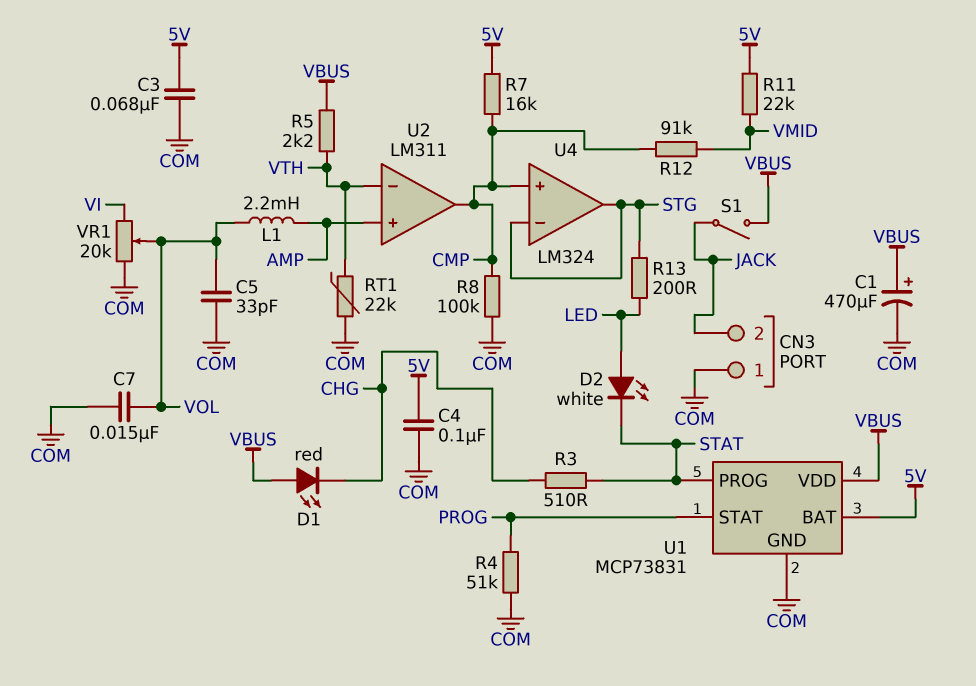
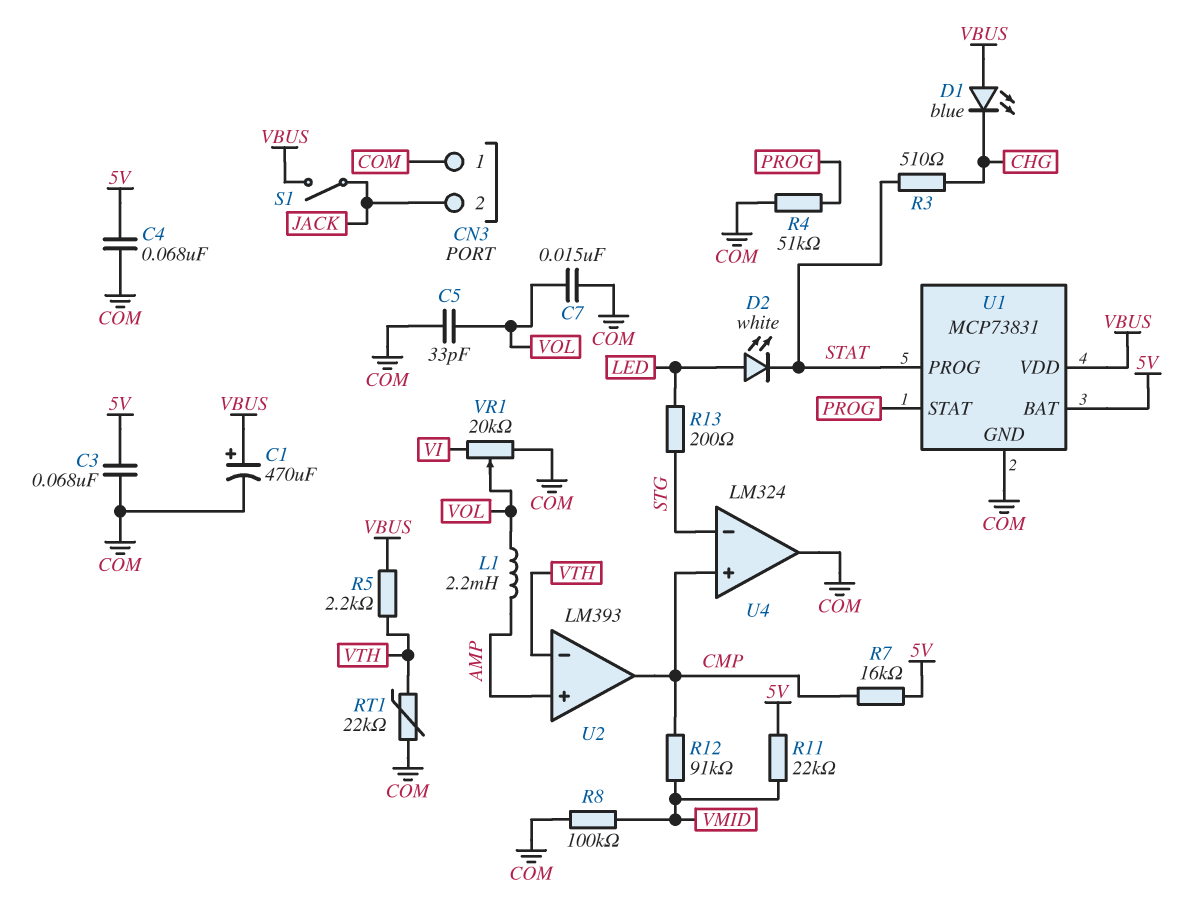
C4: 100nF (5V, COM) -> 68nF (5V, COM)
D1: LED red (A VBUS, K CHG) -> LED blue (A VBUS, K CHG)
R8: 100k (CMP, COM) -> 100k (COM, VMID)
U2: LM311 -> LM393
U4 pin out: STG -> COM

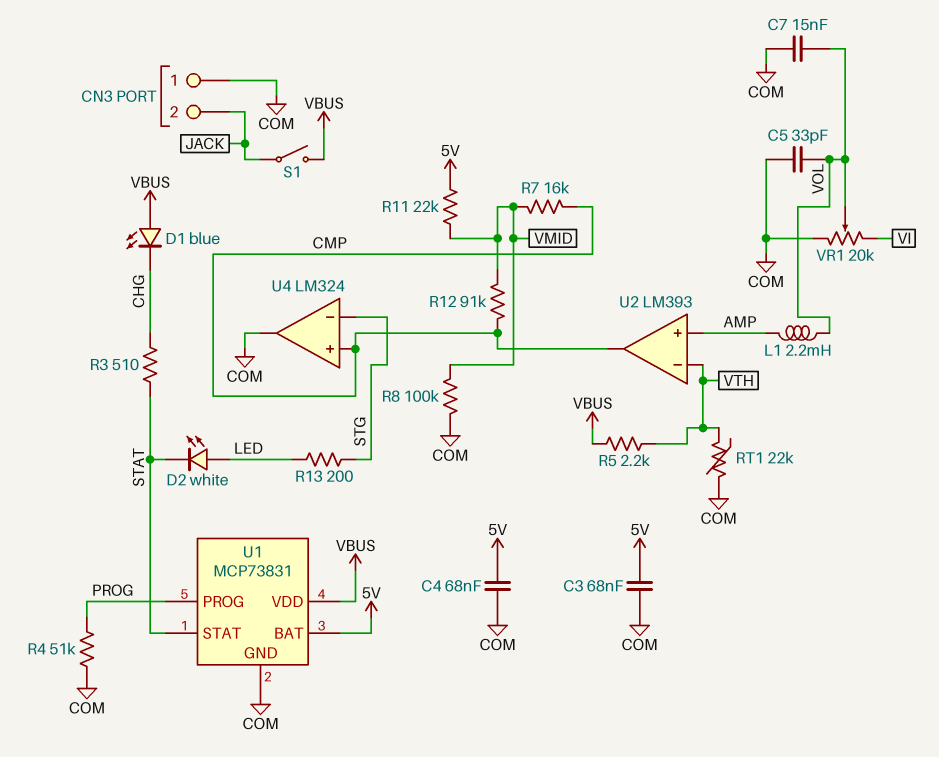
C1: 470uF (plus VBUS, minus COM) -> none
R7: 16k (5V, CMP) -> 16k (CMP, VMID)
U1 pin PROG: STAT -> PROG
U1 pin STAT: PROG -> STAT

